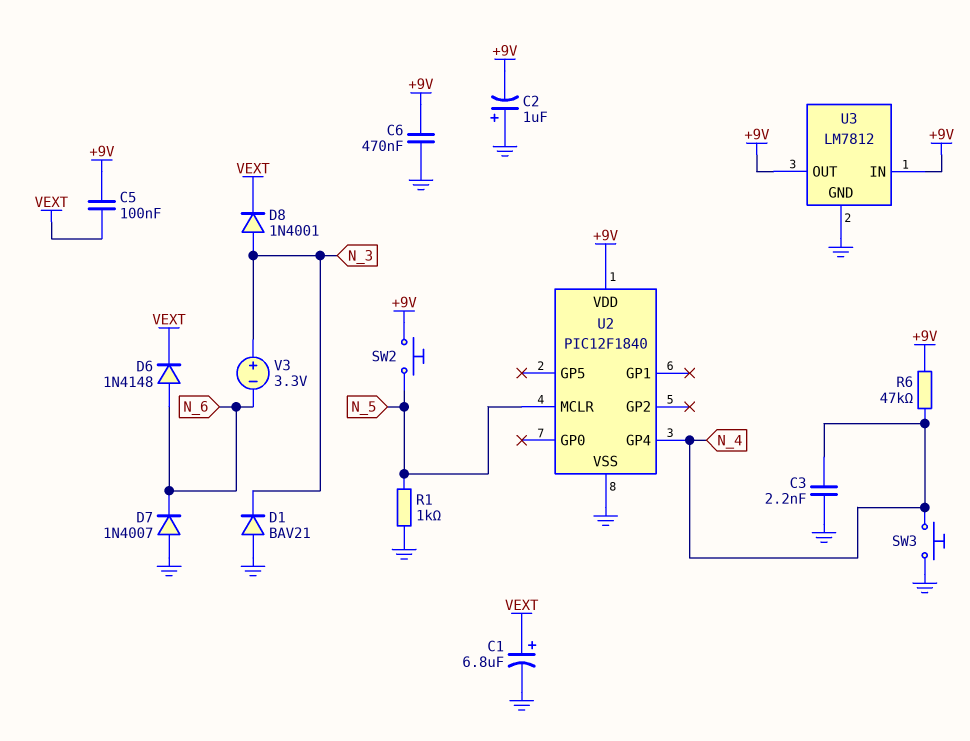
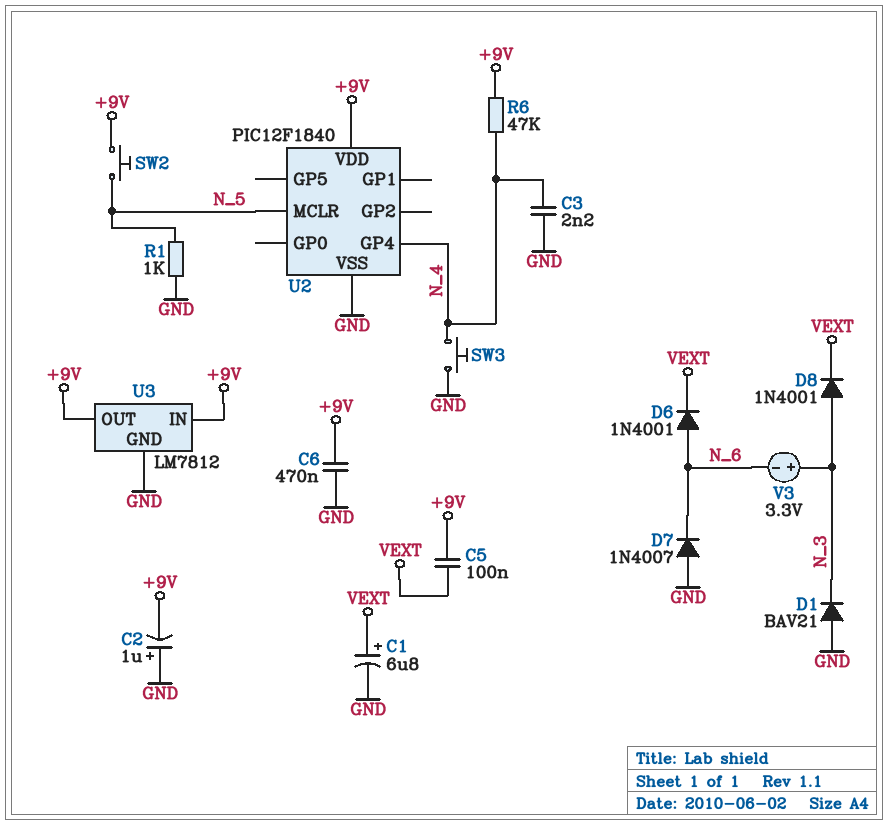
D6: diode 1N4148 (A N_6, K VEXT) -> diode 1N4001 (A N_6, K VEXT)

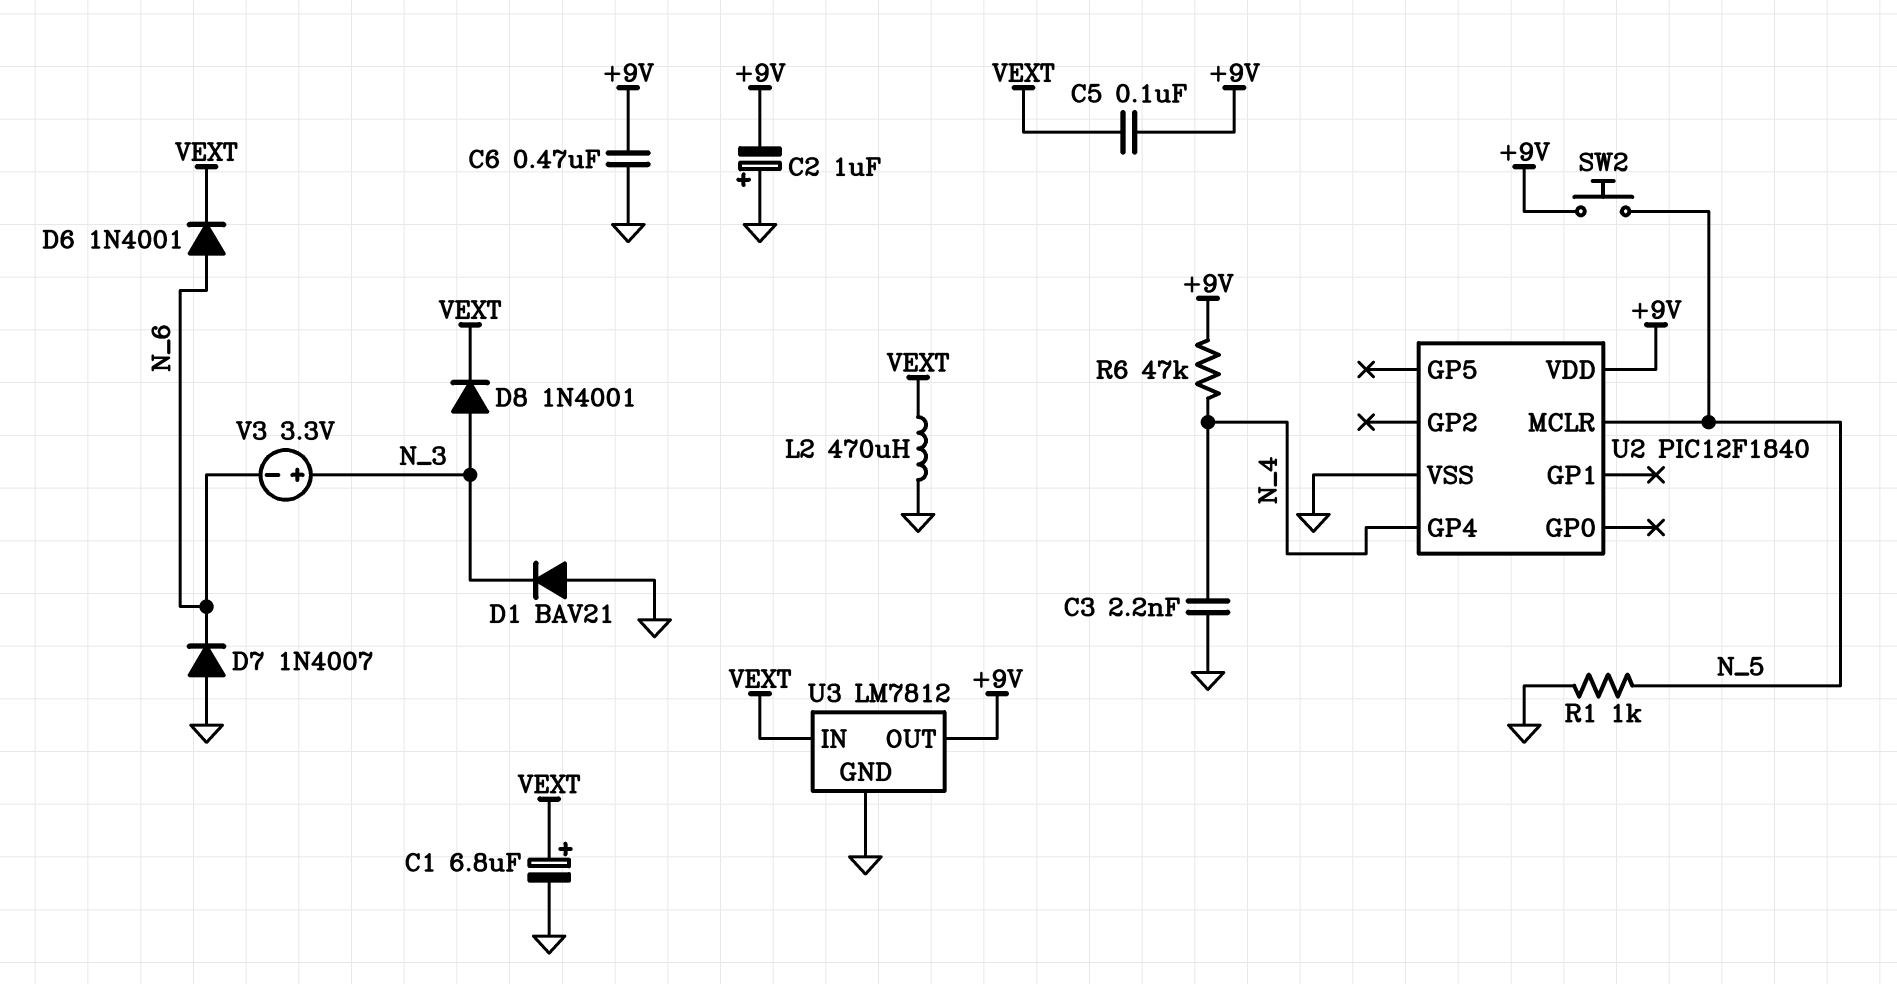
L2: none -> 470uH (GND, VEXT)
SW3: button (GND, N_4) -> none
U3 pin IN: +9V -> VEXT

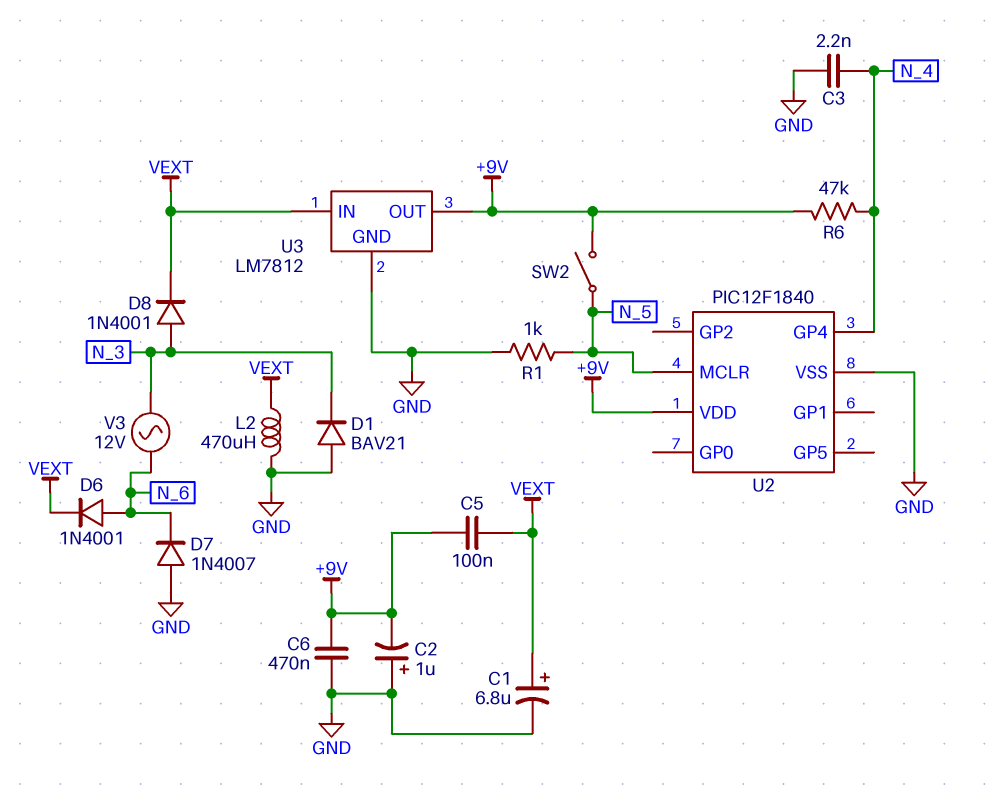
SW2: button (+9V, N_5) -> switch (+9V, N_5)
V3: 3.3V (plus N_3, minus N_6) -> AC 12V (N_3, N_6)

